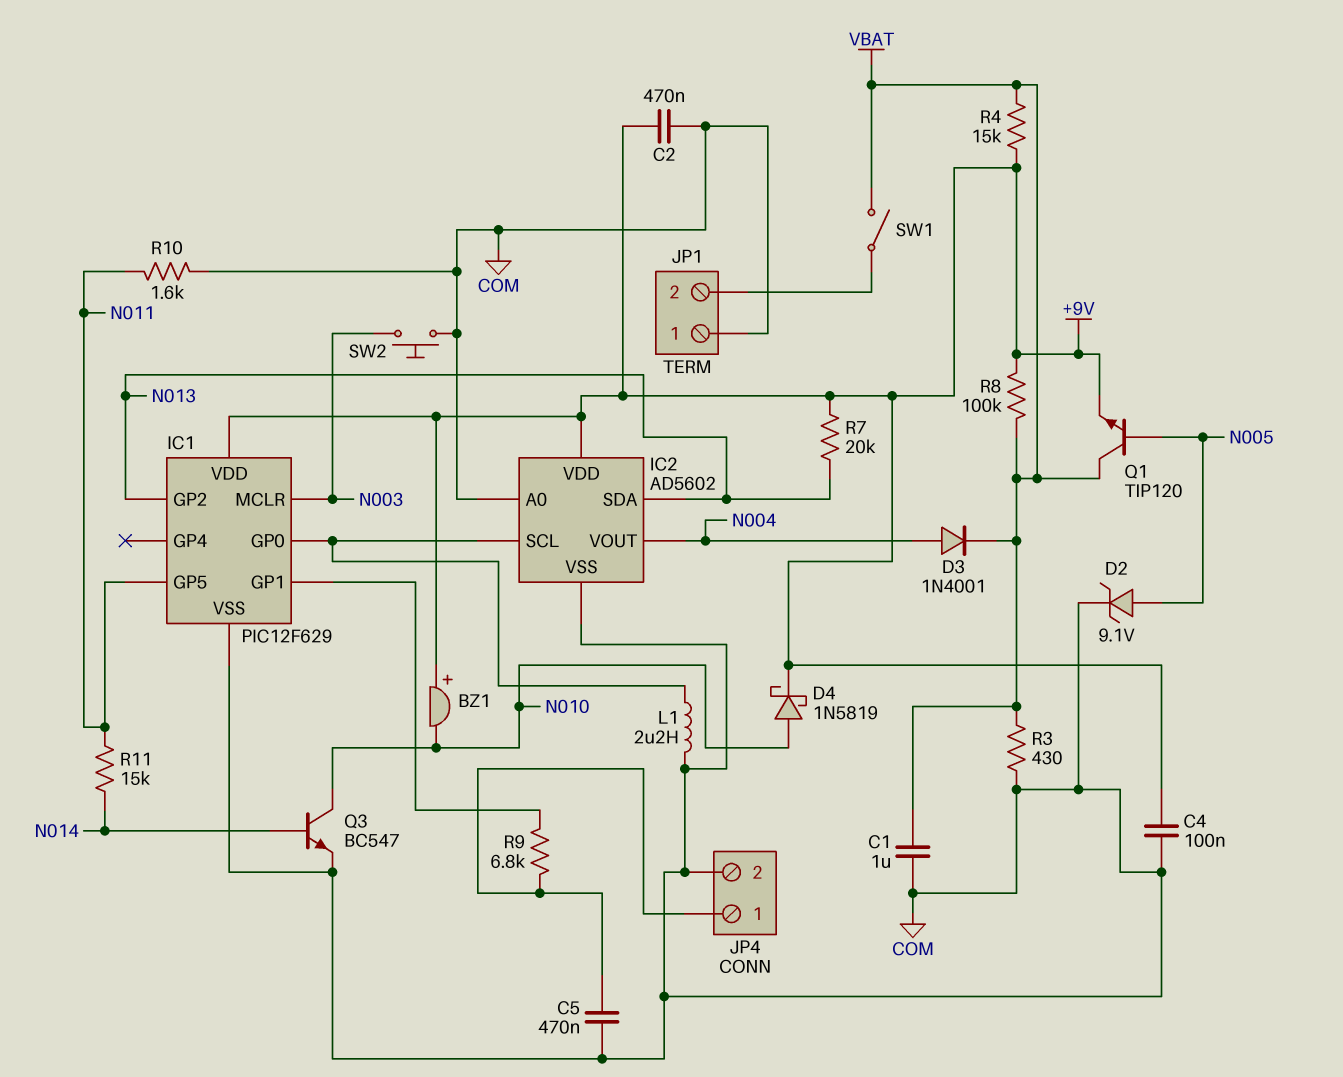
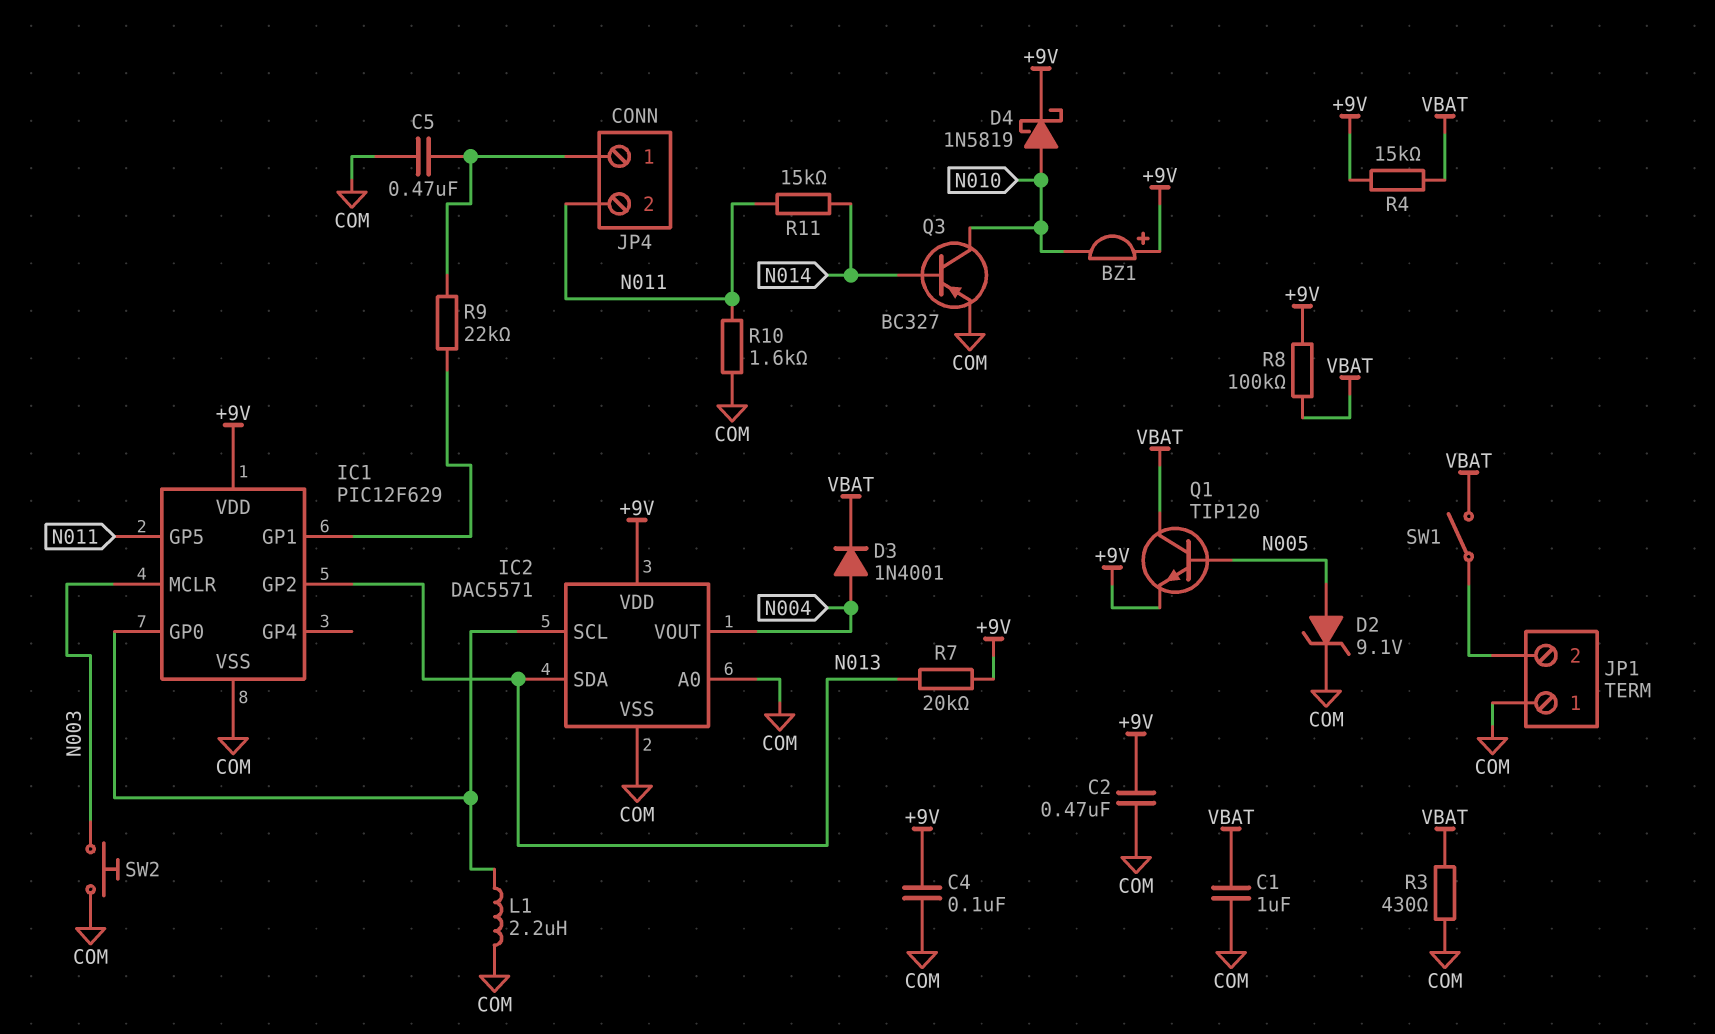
IC2: AD5602 -> DAC5571
JP4 pin 2: COM -> N011
Q3: NPN BC547 (B N014, C N010, E COM) -> PNP BC327 (B N014, C N010, E COM)
R9: 6.8k (IC1/GP1, JP4/1) -> 22k (IC1/GP1, JP4/1)

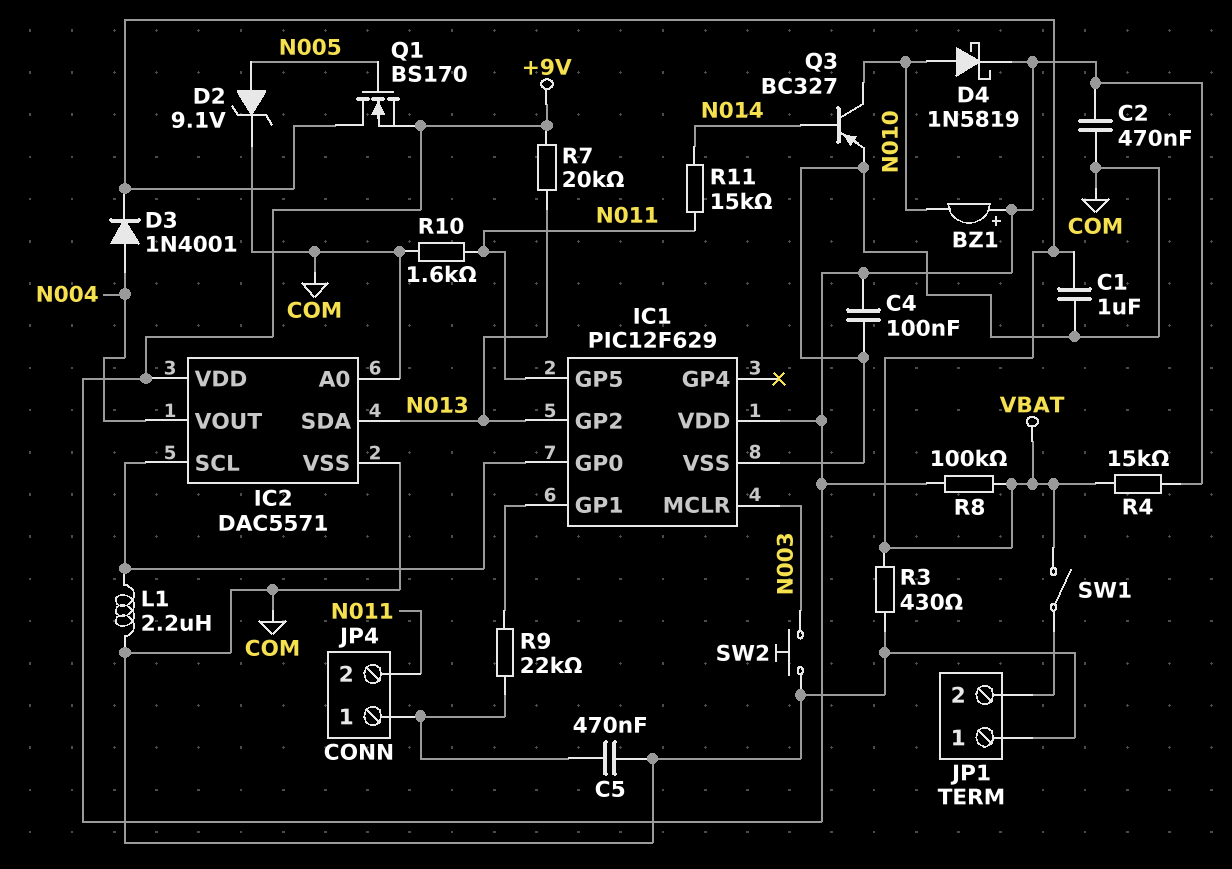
Q1: NPN TIP120 (B N005, C VBAT, E +9V) -> NMOS BS170 (G N005, D VBAT, S +9V)

